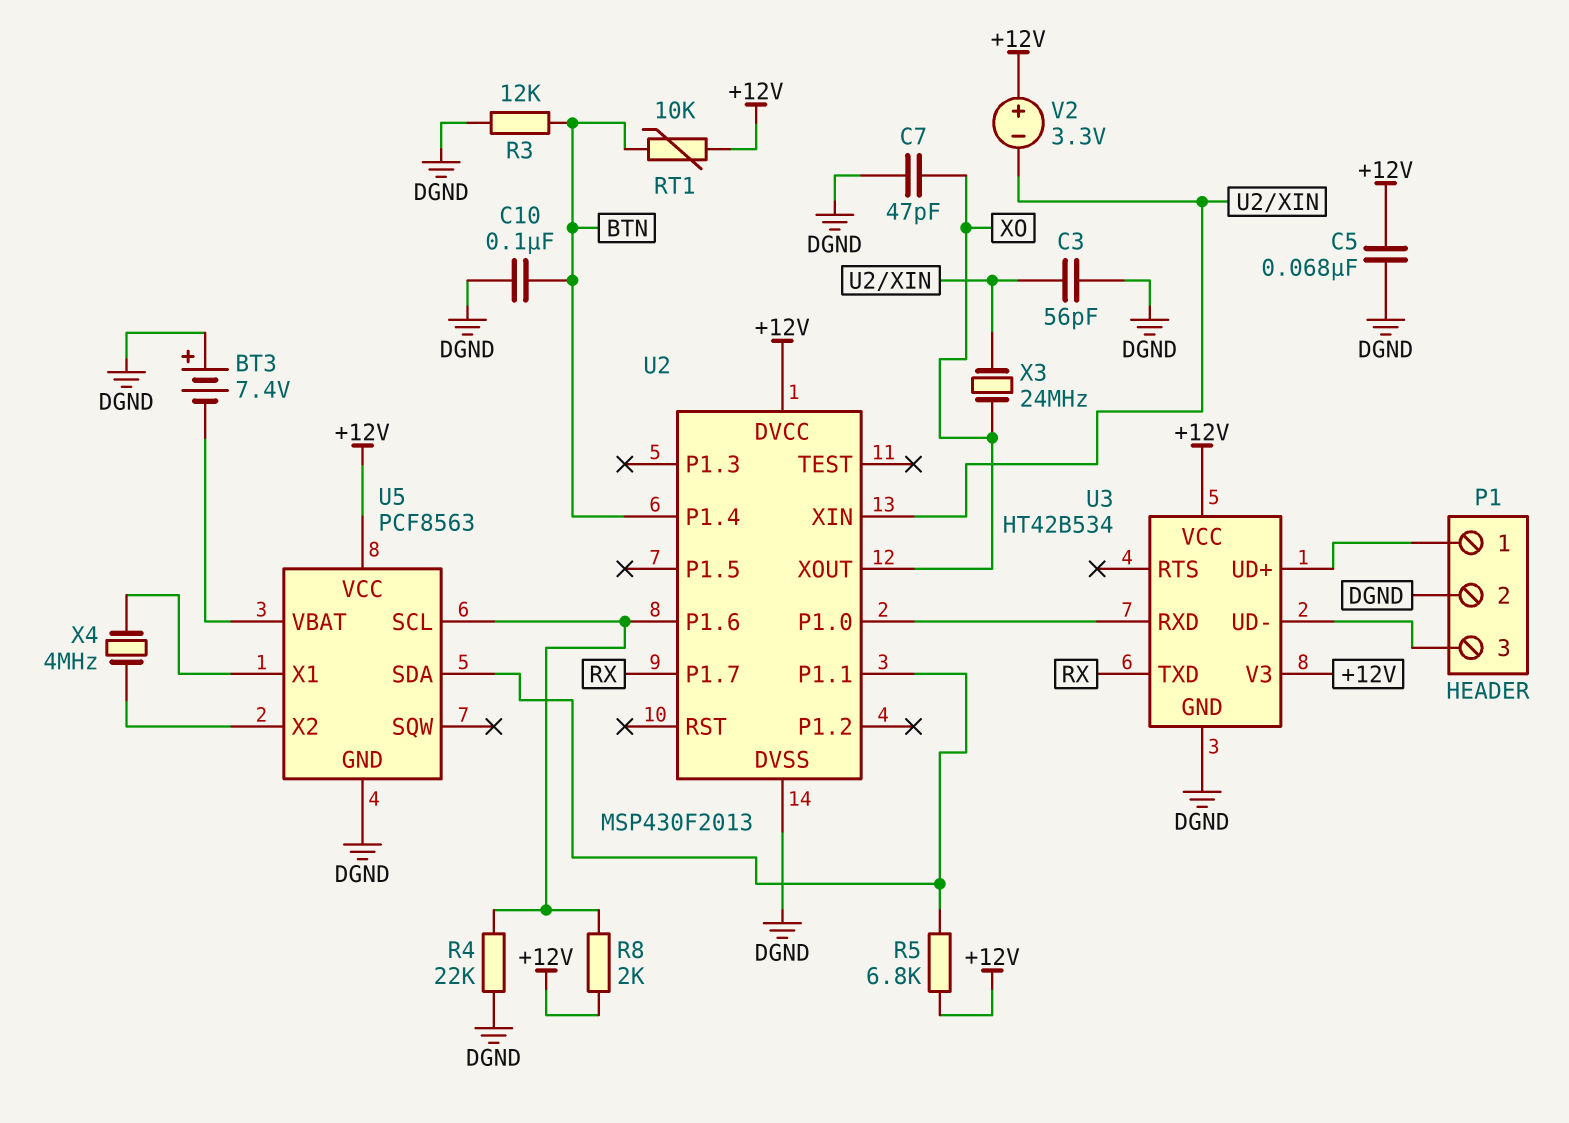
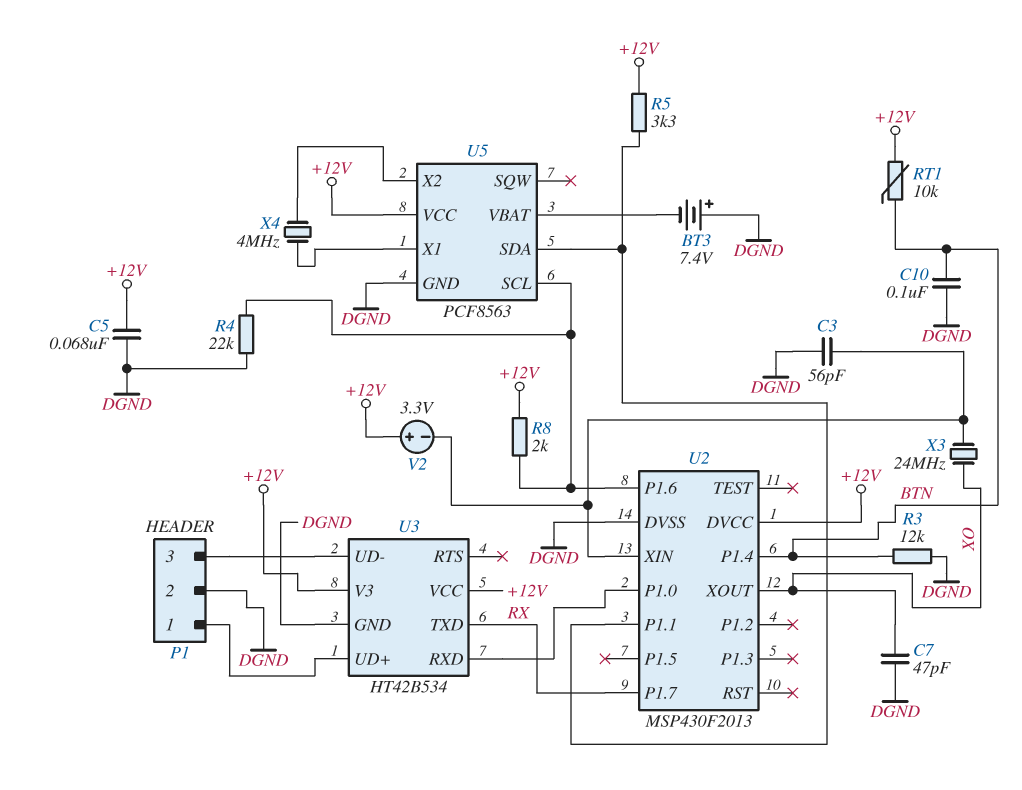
R5: 6.8k (+12V, U2/P1.1) -> 3.3k (+12V, U2/P1.1)

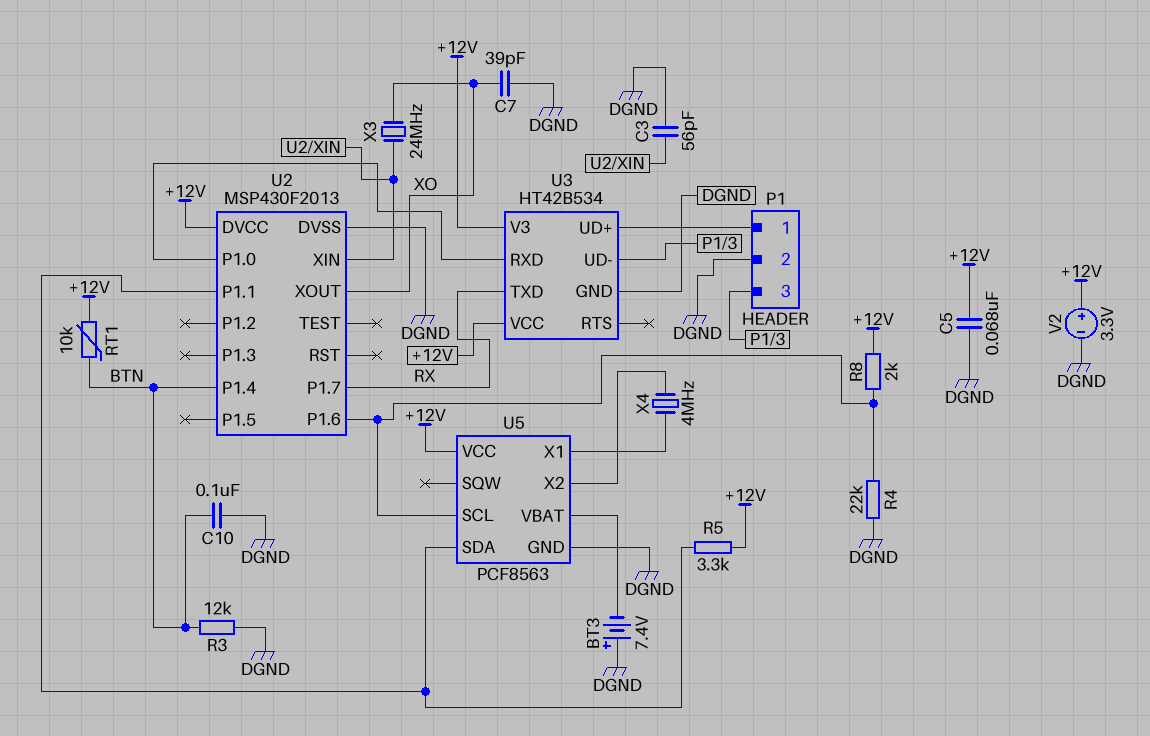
C7: 47pF (DGND, XO) -> 39pF (DGND, XO)
V2: 3.3V (plus +12V, minus U2/XIN) -> 3.3V (plus +12V, minus DGND)

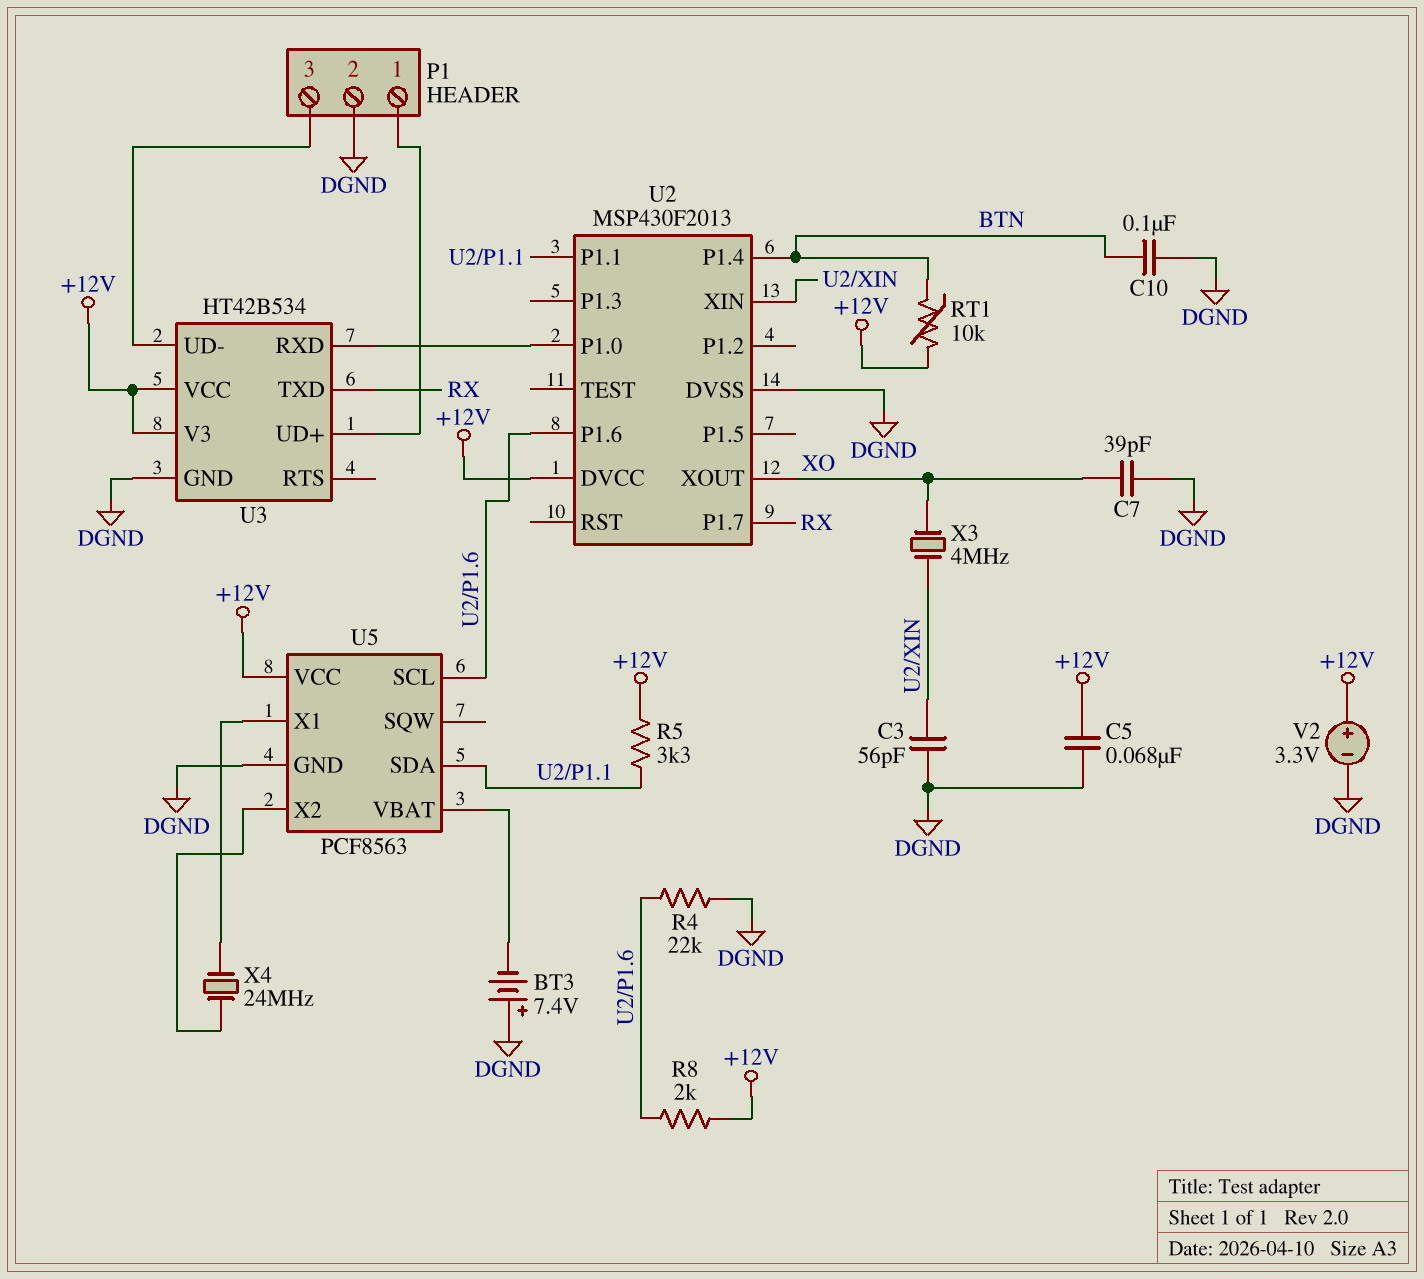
R3: 12k (BTN, DGND) -> none
X3: 24MHz (U2/XIN, XO) -> 4MHz (U2/XIN, XO)
X4: 4MHz (U5/X1, U5/X2) -> 24MHz (U5/X1, U5/X2)

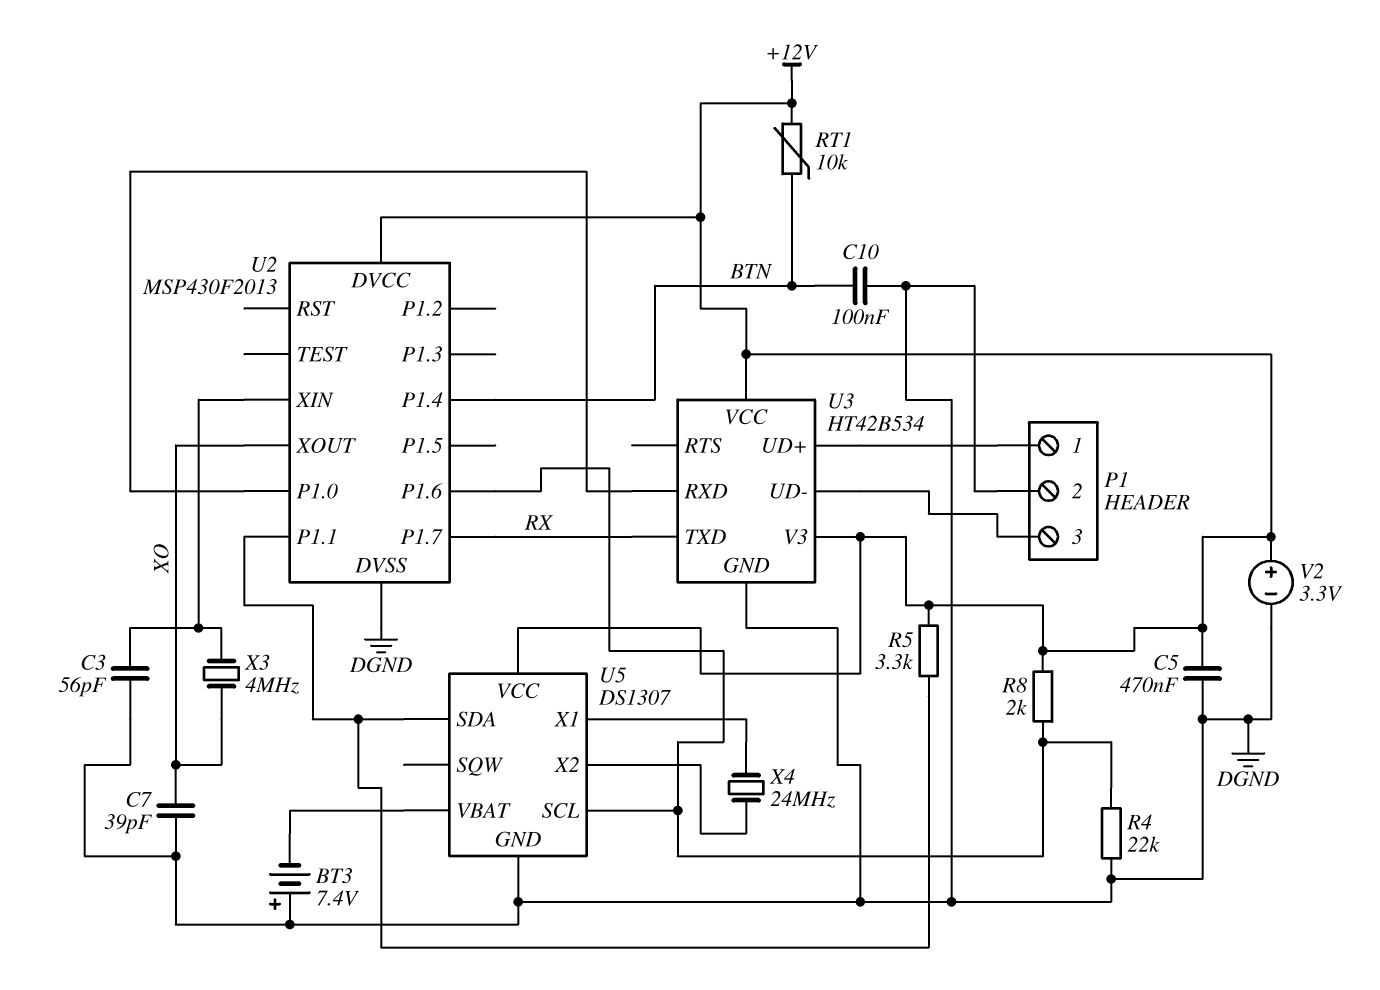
C5: 68nF (+12V, DGND) -> 470nF (+12V, DGND)
U5: PCF8563 -> DS1307

